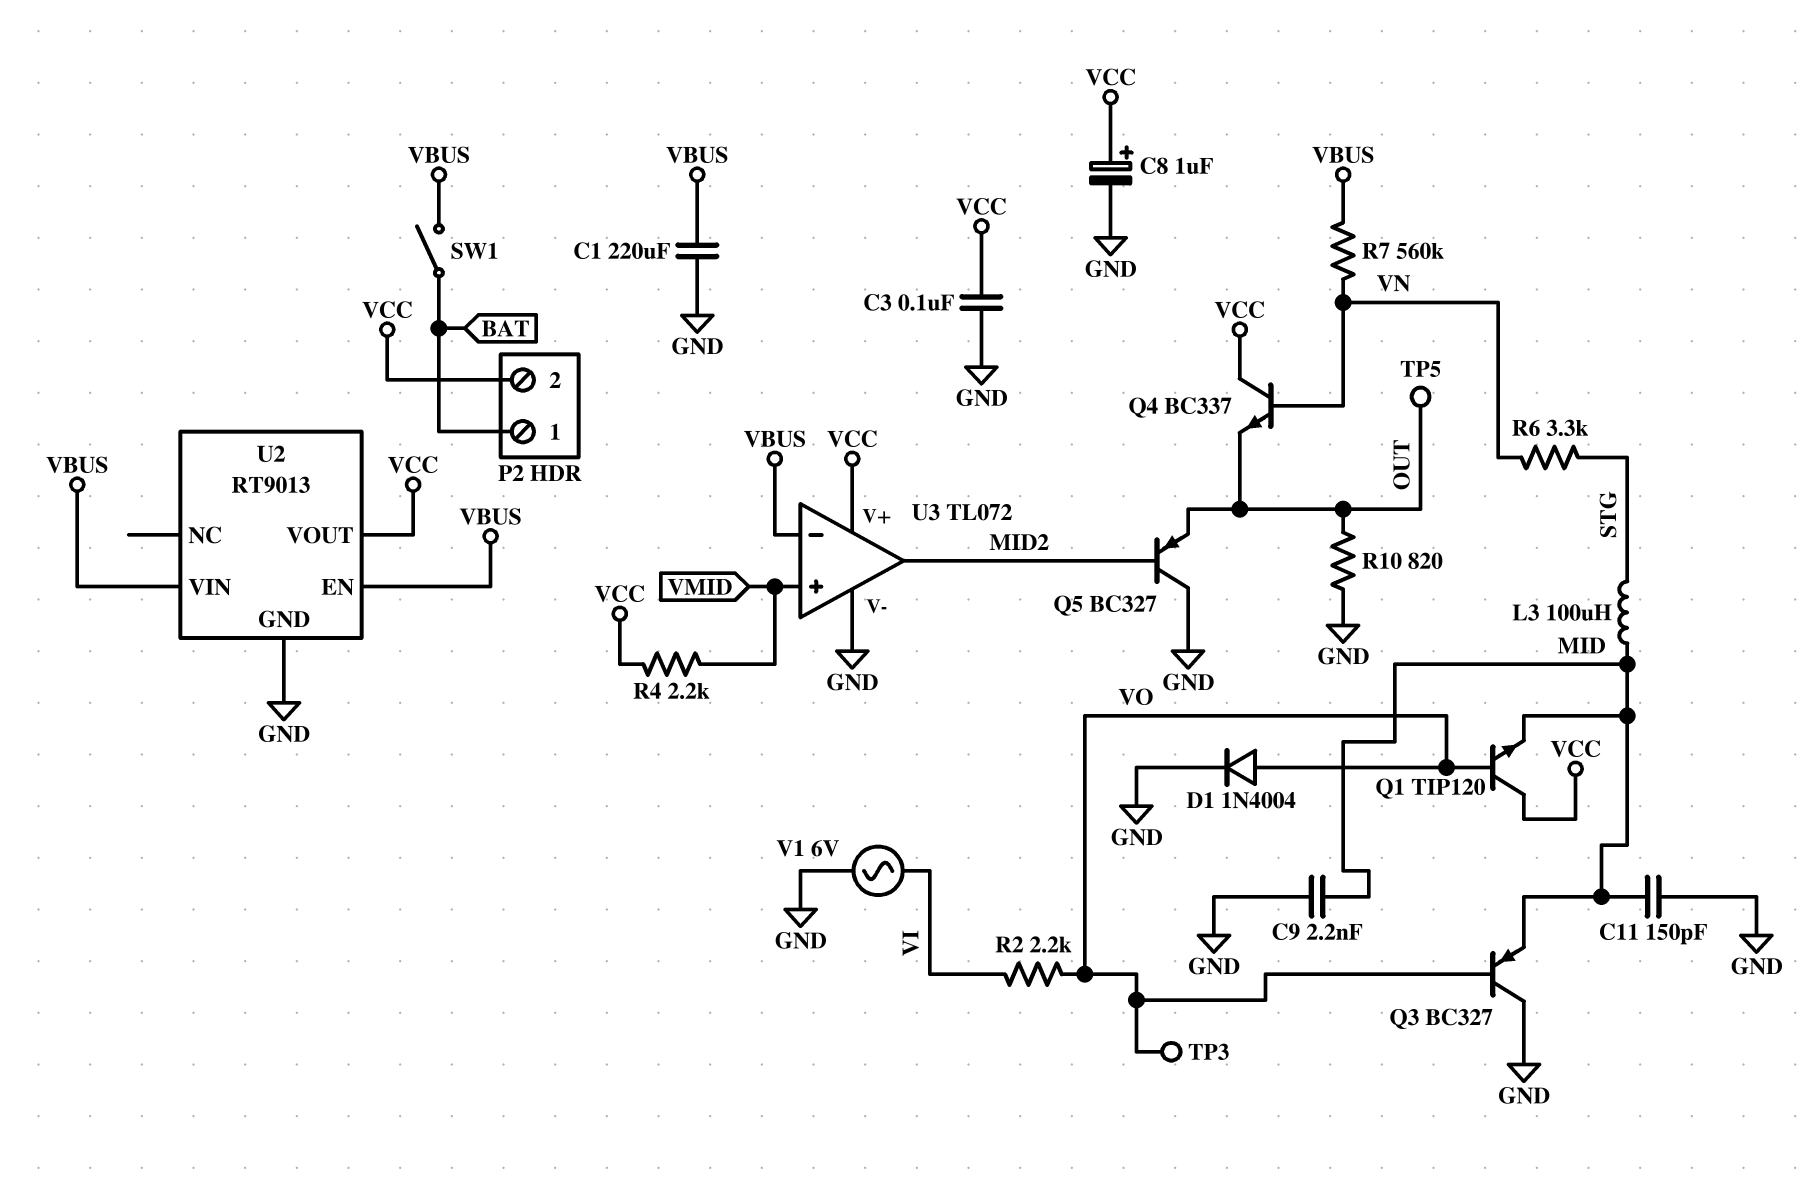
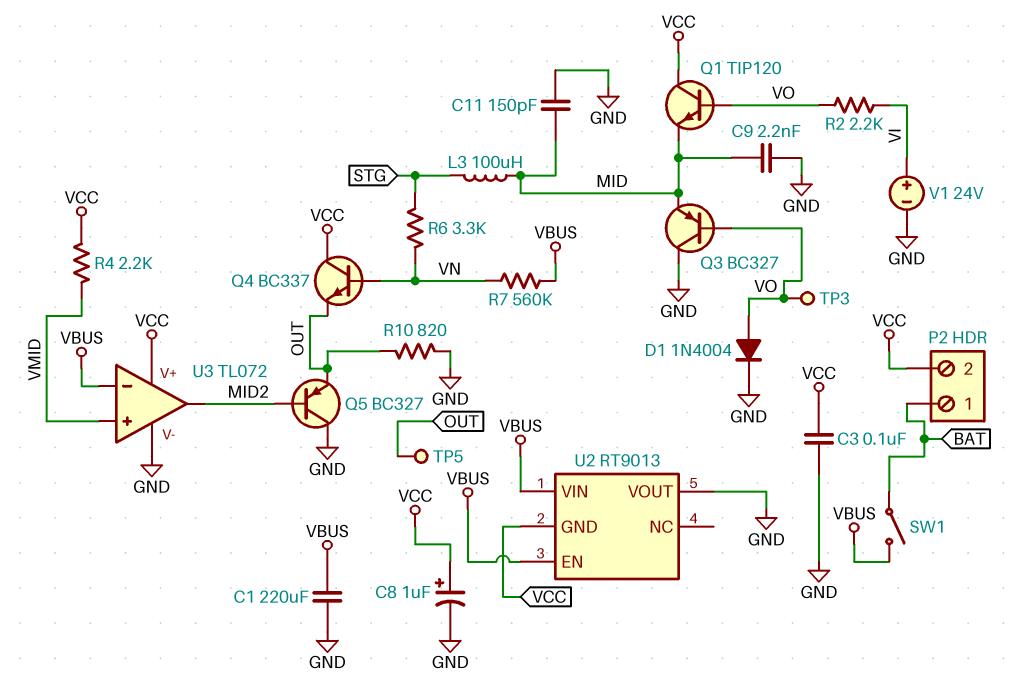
U2 pin GND: GND -> VCC
U2 pin VOUT: VCC -> GND
V1: AC 6V (GND, VI) -> 24V (plus VI, minus GND)

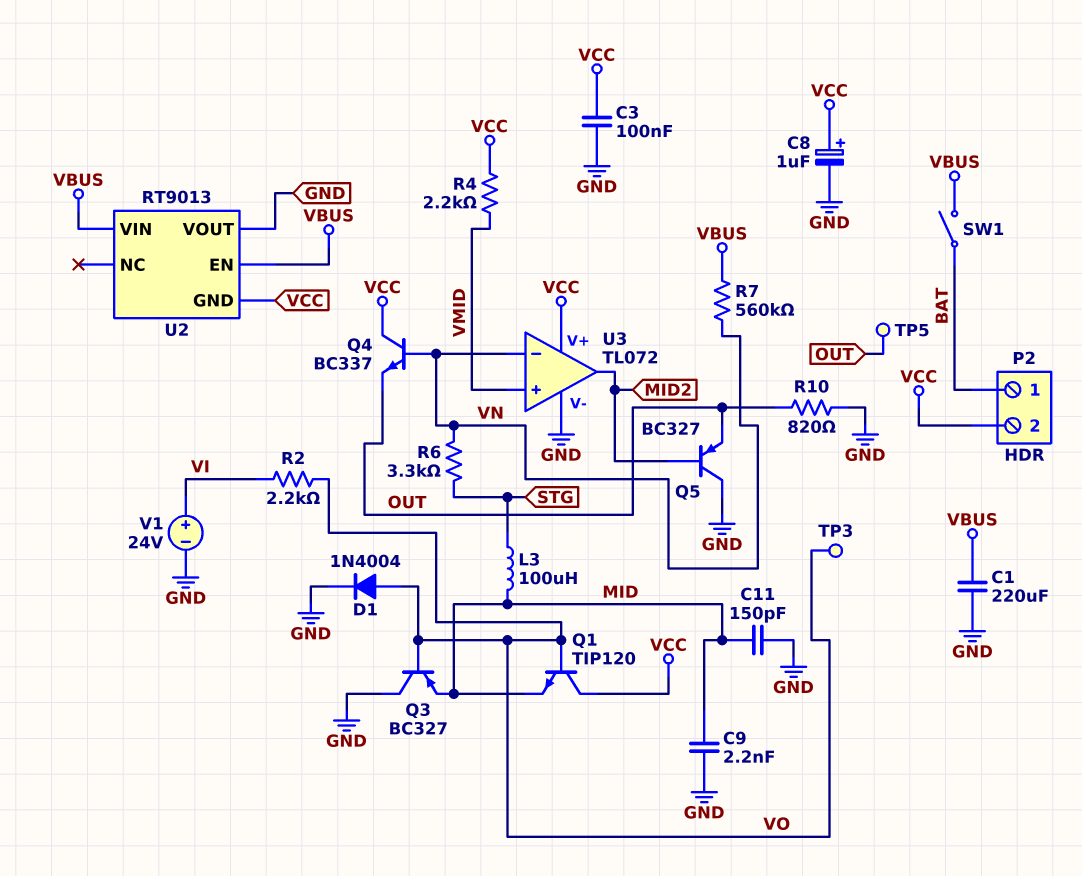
U3 pin in-: VBUS -> VN

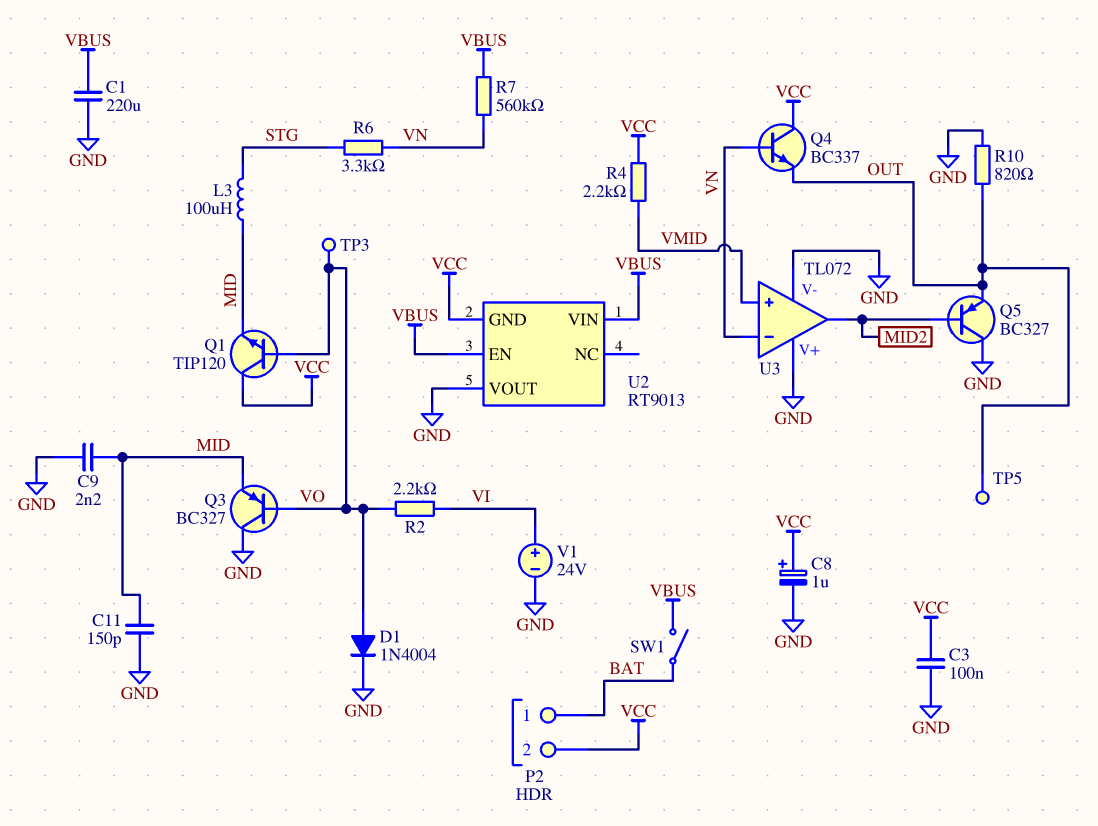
U3 pin V+: VCC -> GND

